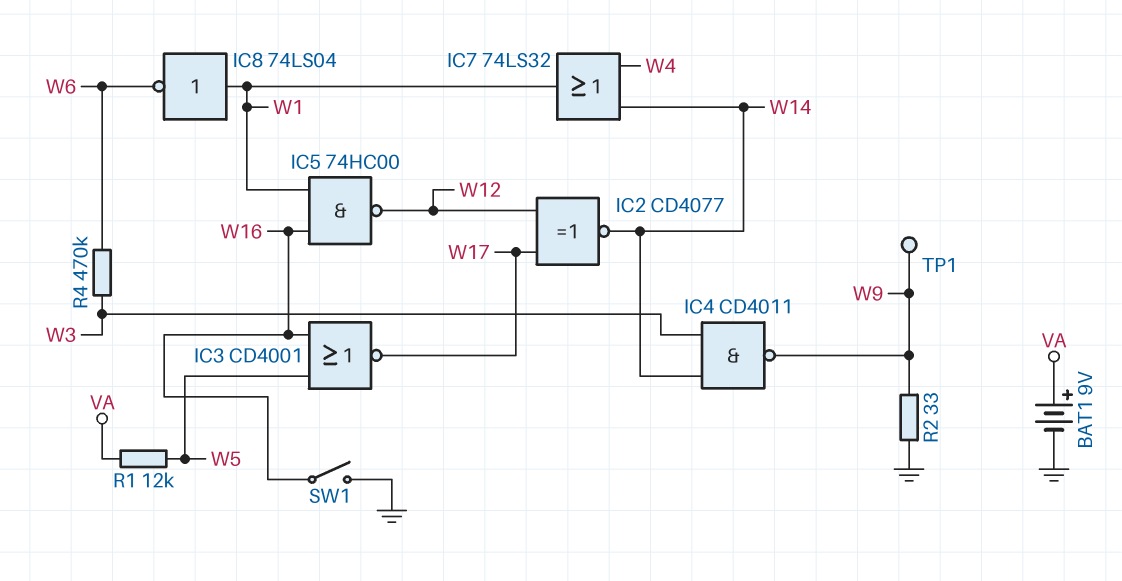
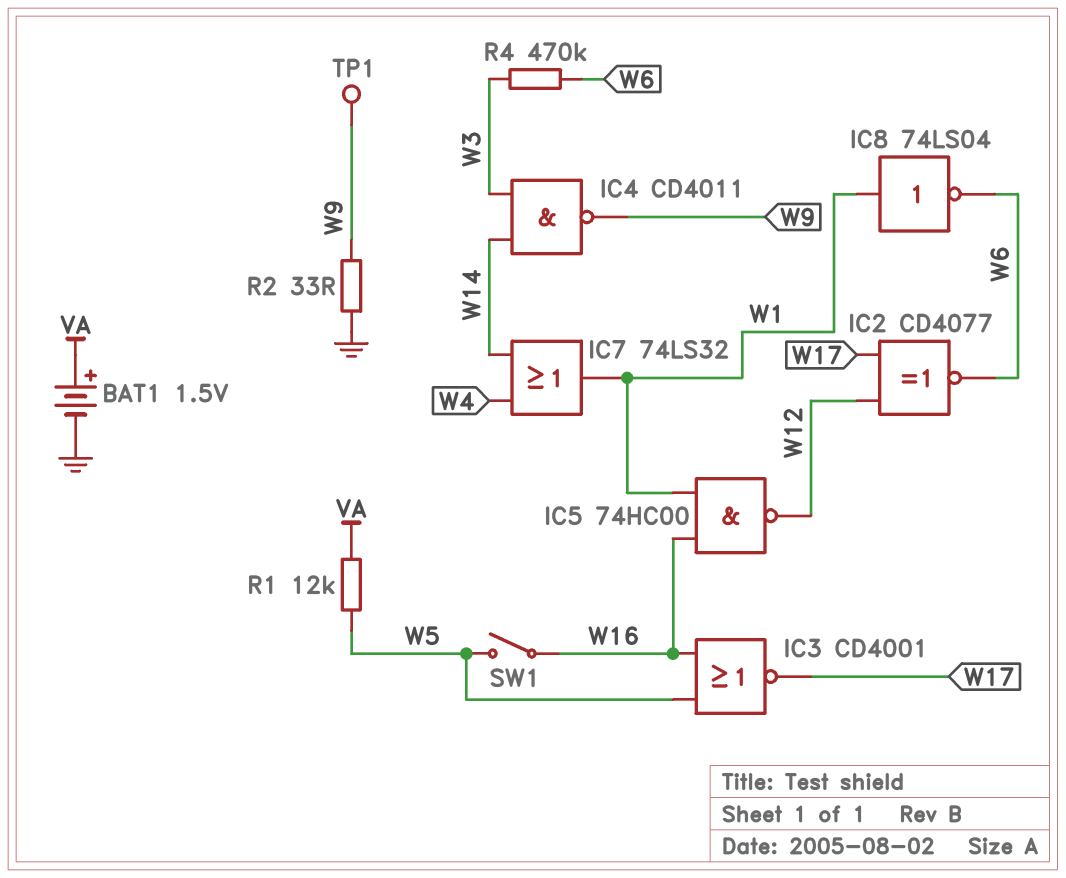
BAT1: 9V (plus VA, minus GND) -> 1.5V (plus VA, minus GND)
IC2: XNOR CD4077 (in W12, in W17, out W14) -> XNOR CD4077 (in W12, in W17, out W6)
SW1: switch (GND, W16) -> switch (W5, W16)

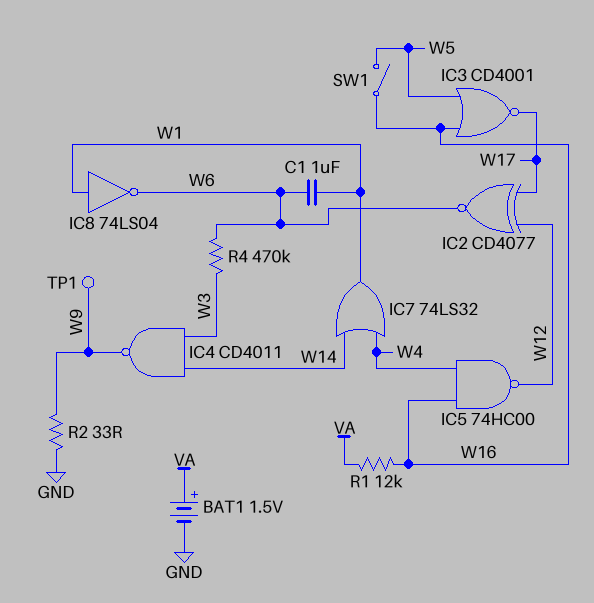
C1: none -> 1uF (W1, W6)
IC5: NAND 74HC00 (in W1, in W16, out W12) -> NAND 74HC00 (in W4, in W16, out W12)
R1: 12k (VA, W5) -> 12k (VA, W16)

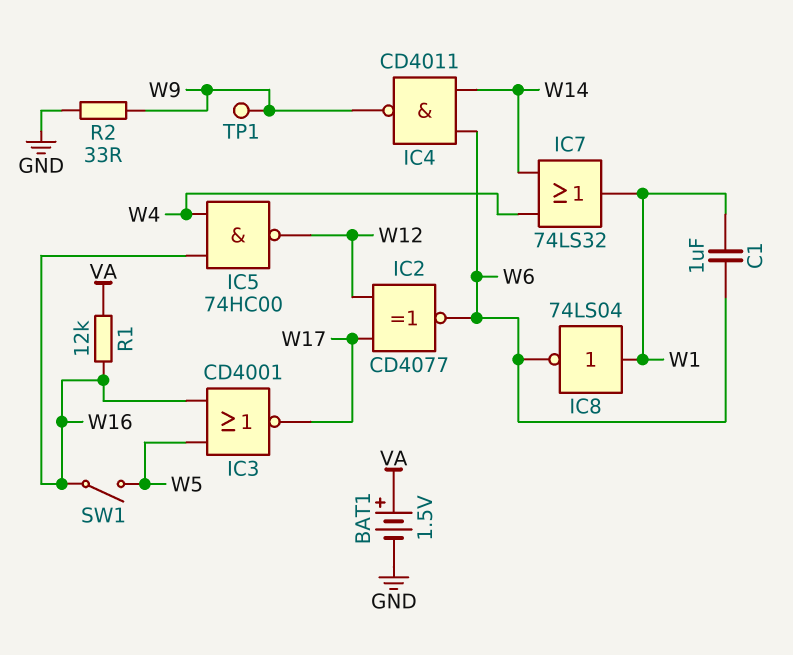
IC4: NAND CD4011 (in W3, in W14, out W9) -> NAND CD4011 (in W6, in W14, out W9)
R4: 470k (W3, W6) -> none

